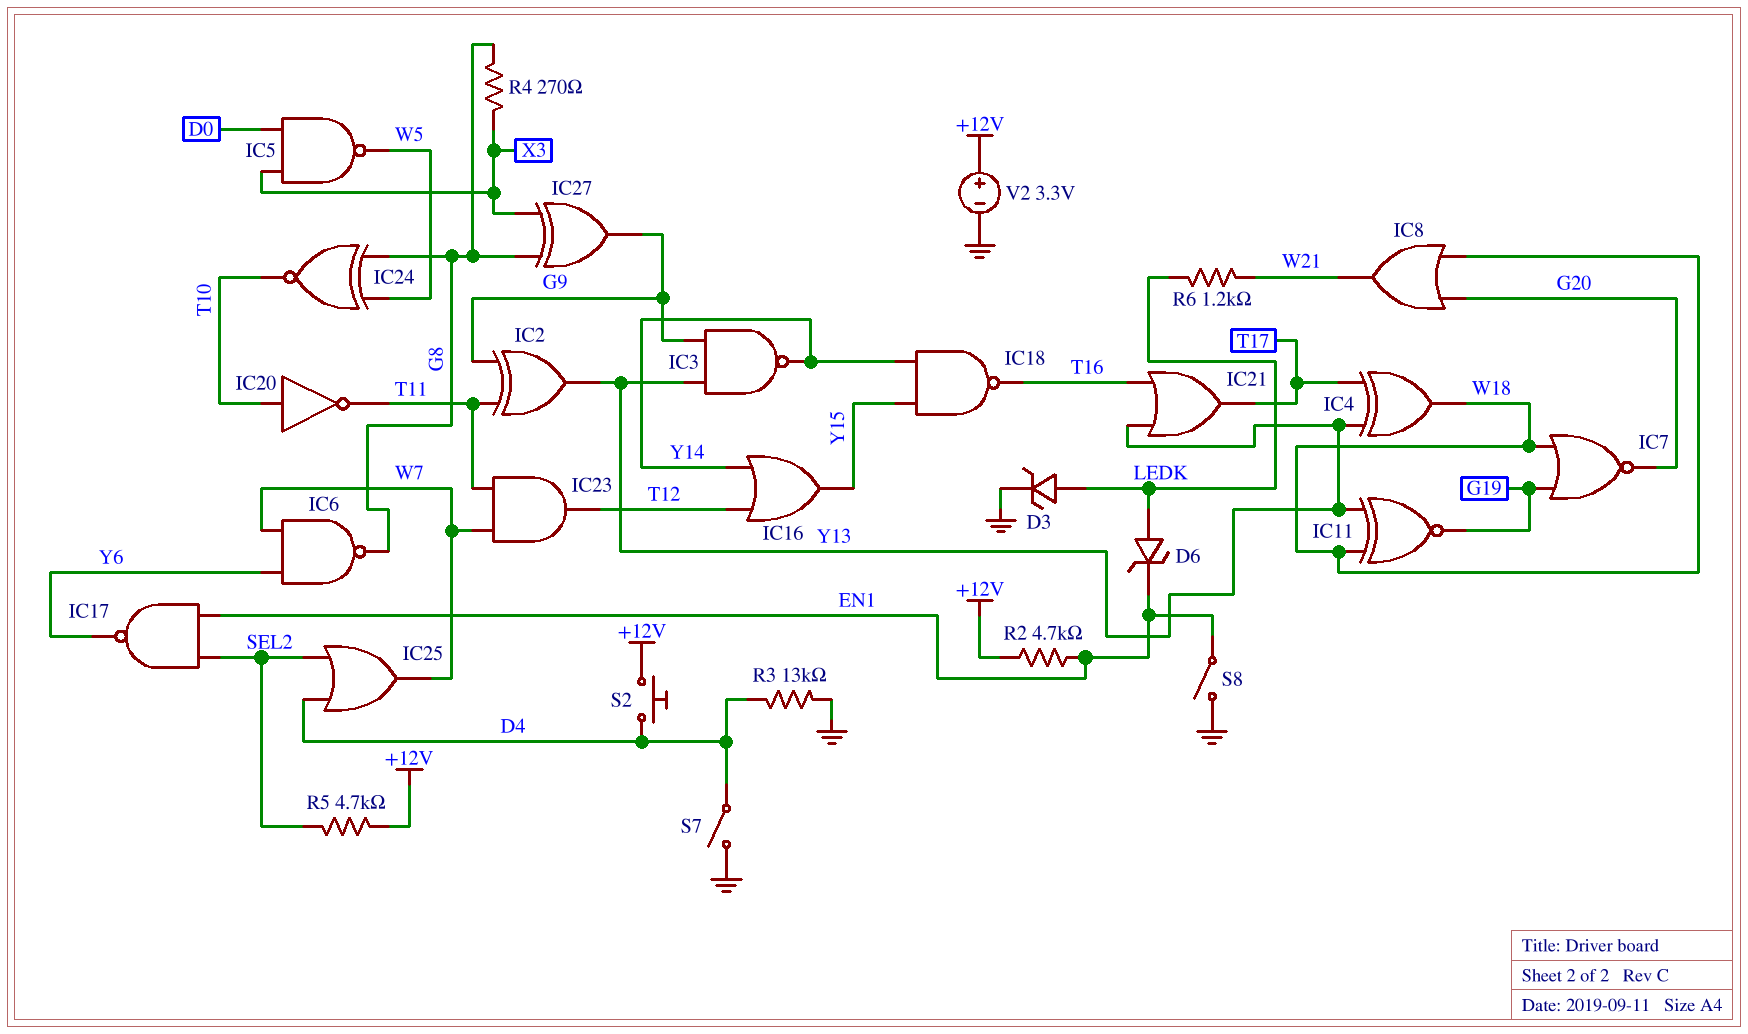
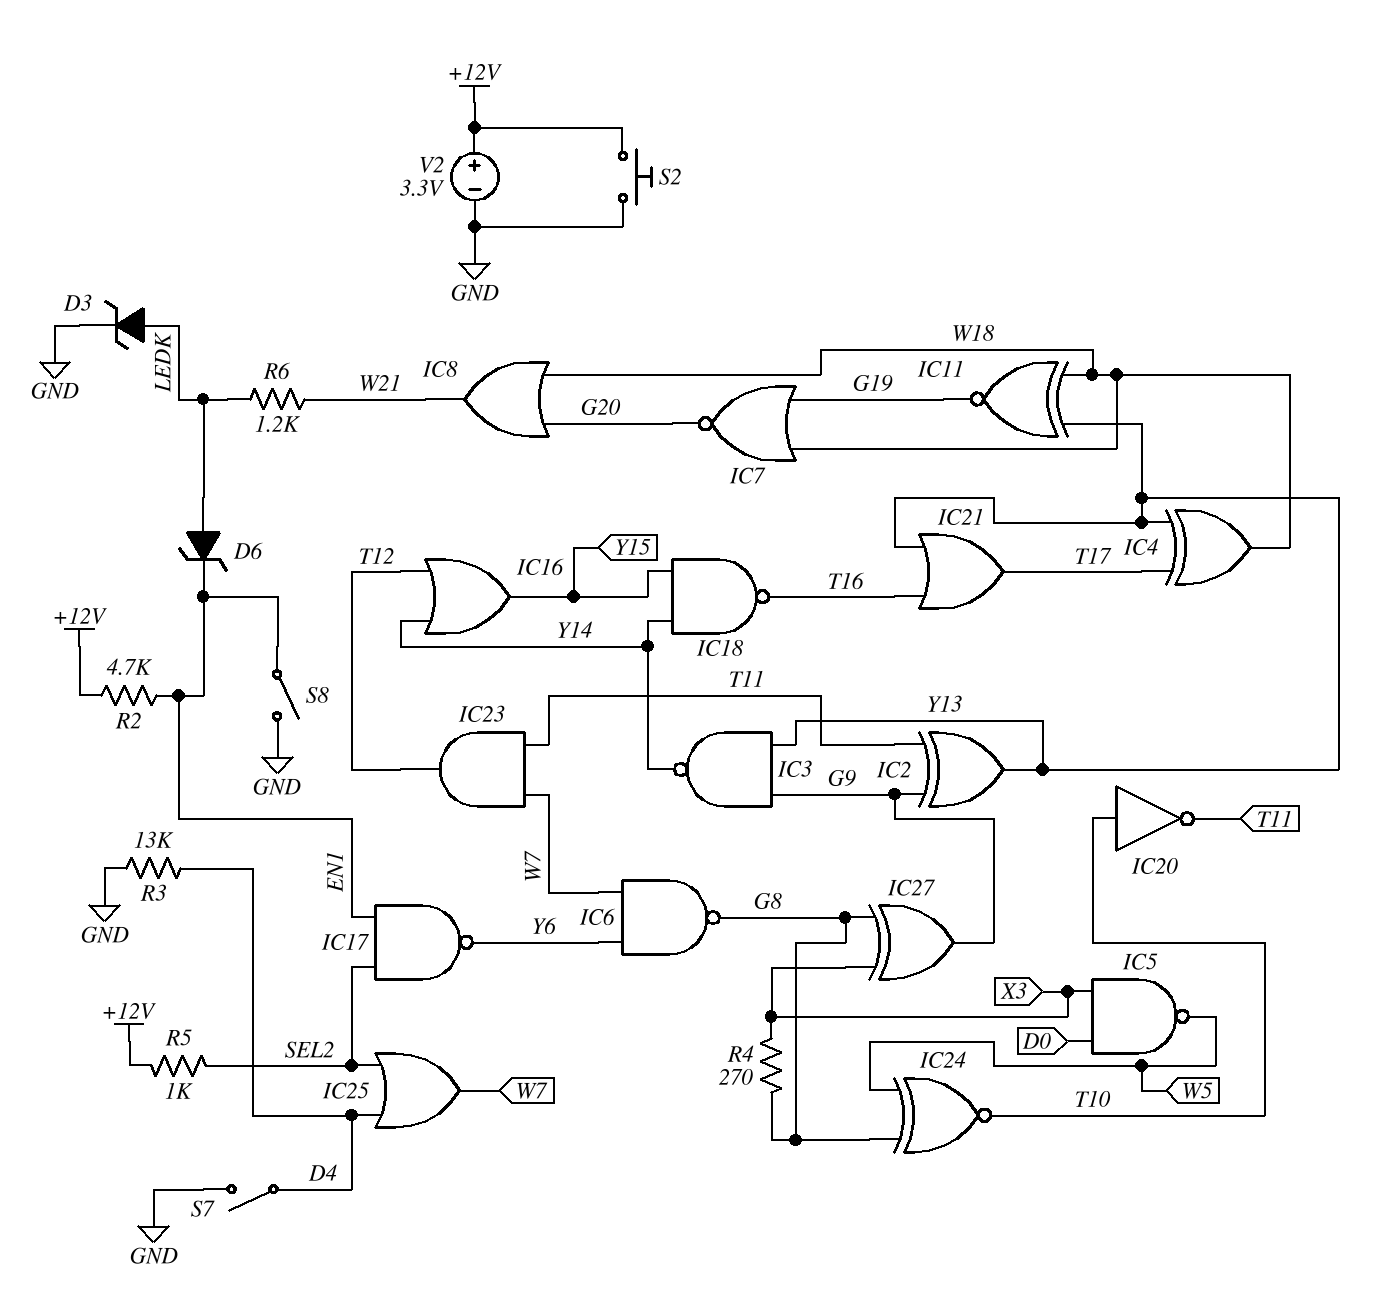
R5: 4.7k (+12V, SEL2) -> 1k (+12V, SEL2)
S2: button (+12V, D4) -> button (+12V, GND)

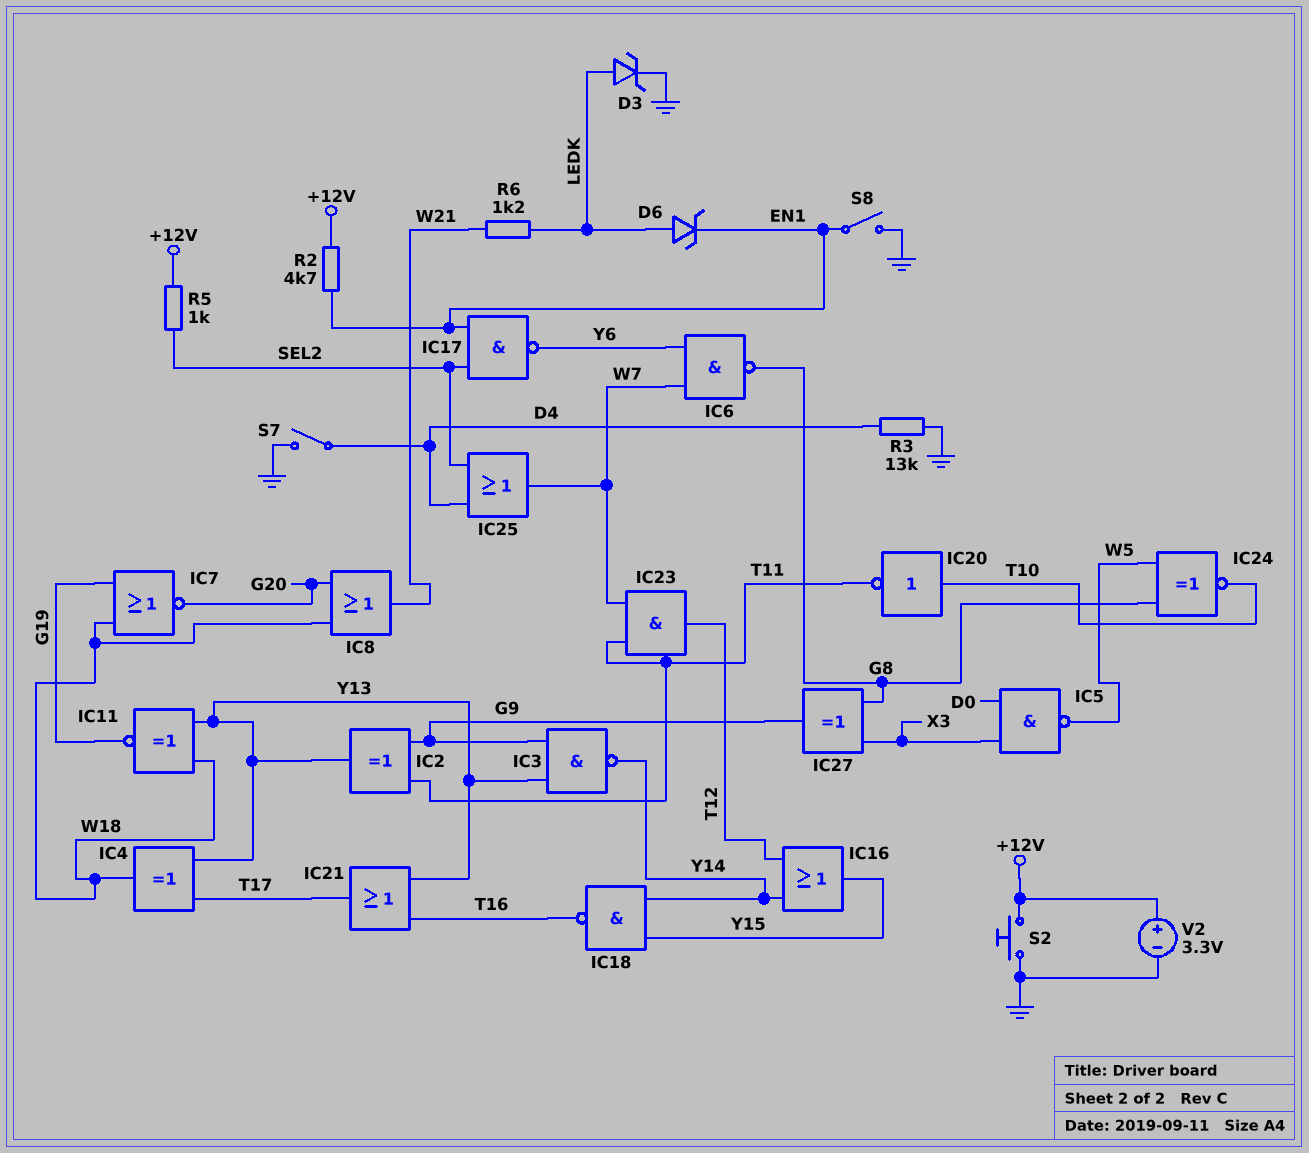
R4: 270 (G8, X3) -> none

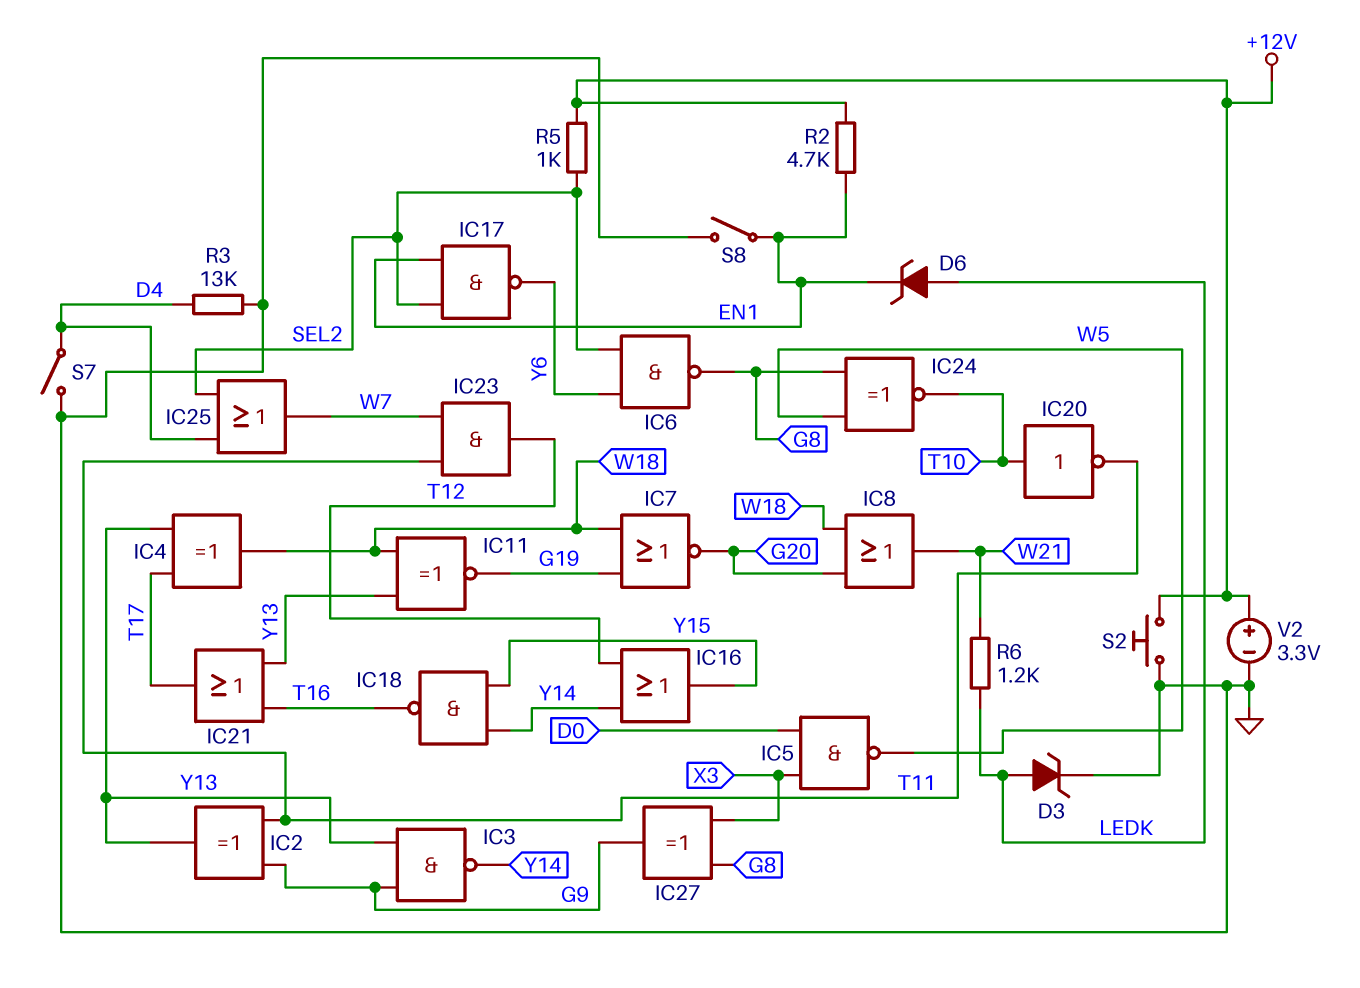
IC6: NAND (in W7, in Y6, out G8) -> NAND (in SEL2, in Y6, out G8)

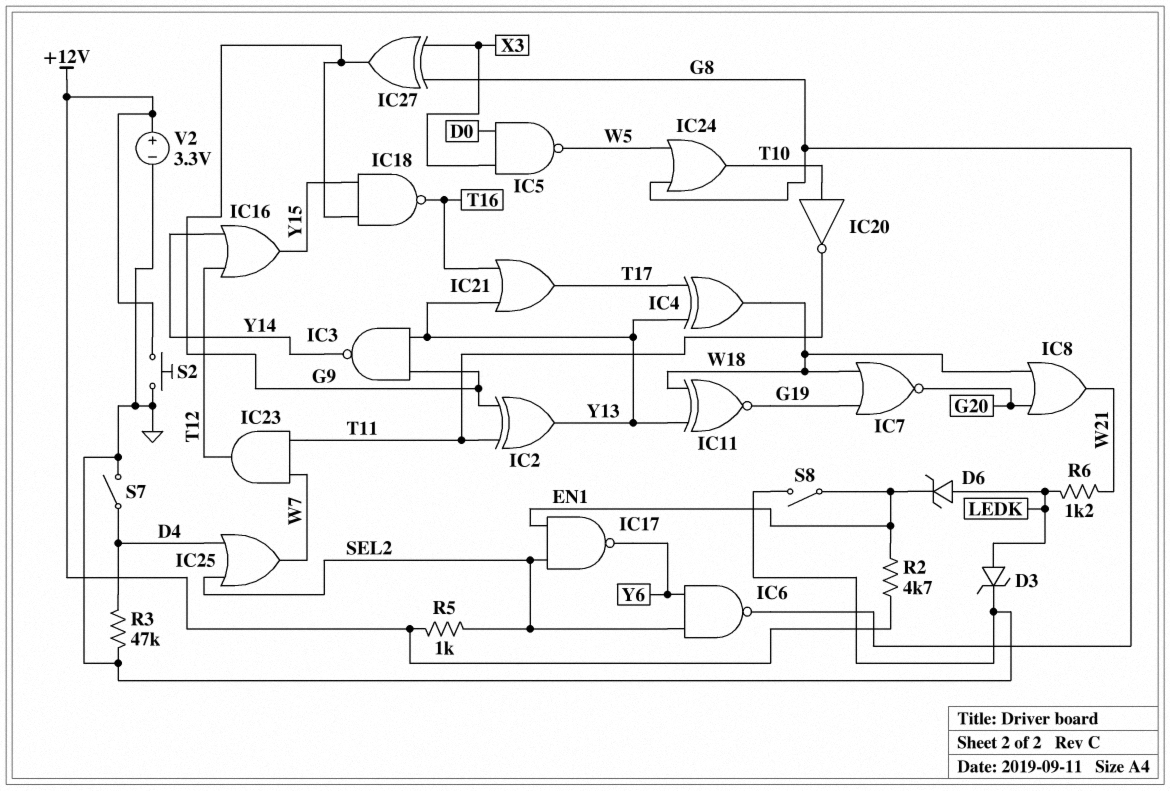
IC18: NAND (in Y14, in Y15, out T16) -> NAND (in G9, in Y15, out T16)
IC24: XNOR (in G8, in W5, out T10) -> OR (in G8, in W5, out T10)
R3: 13k (D4, GND) -> 47k (D4, GND)

